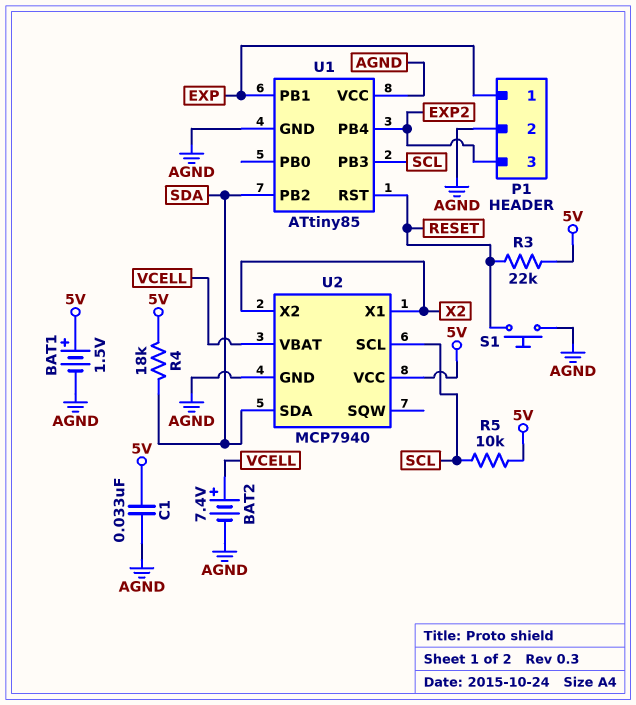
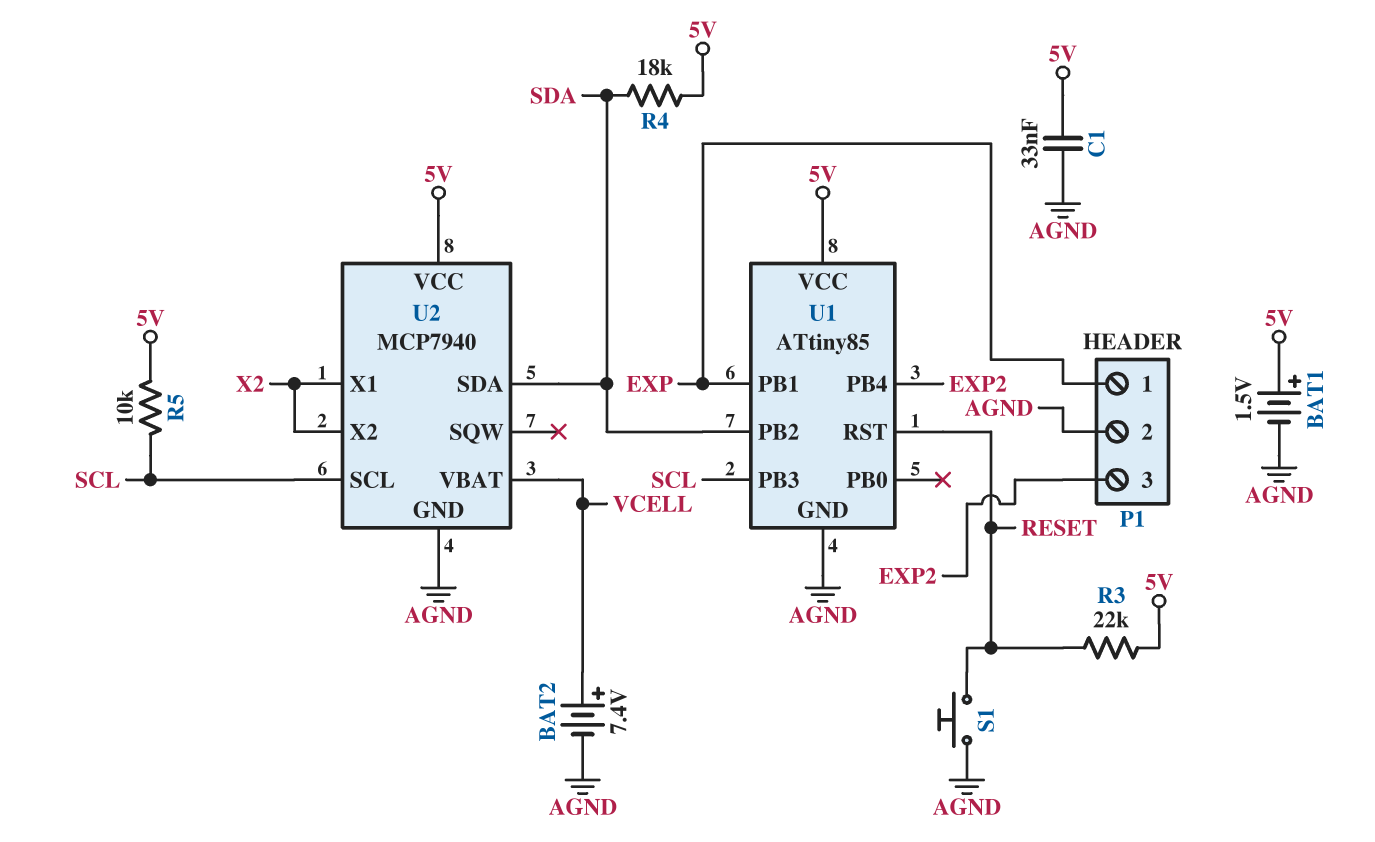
U1 pin VCC: AGND -> 5V

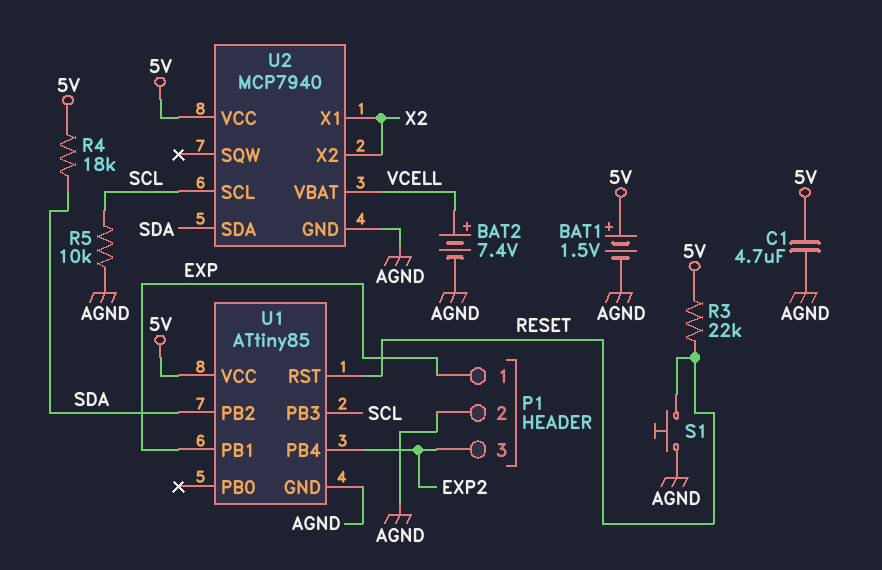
C1: 33nF (5V, AGND) -> 4.7uF (5V, AGND)
R5: 10k (5V, SCL) -> 10k (AGND, SCL)

